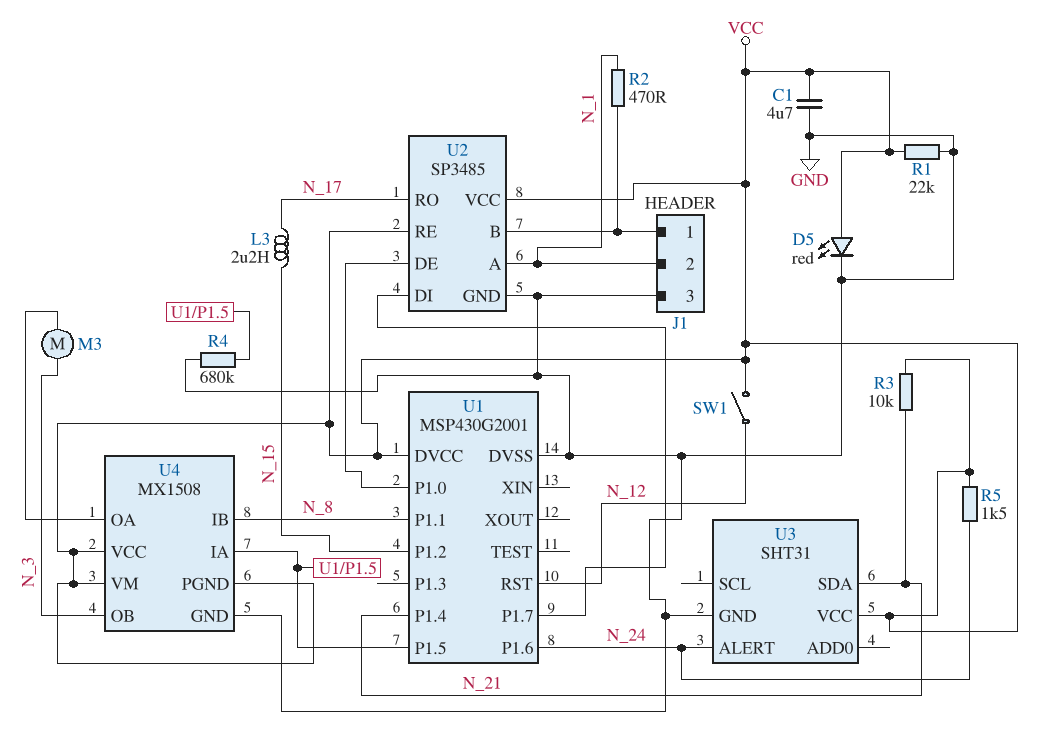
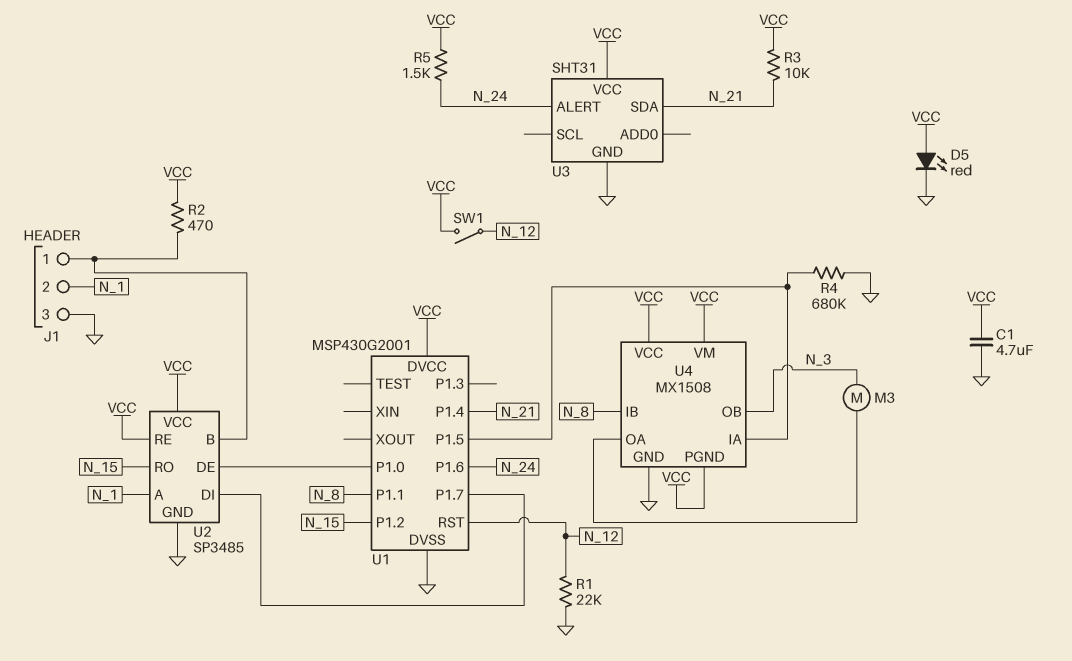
L3: 2.2uH (N_15, N_17) -> none
R1: 22k (GND, VCC) -> 22k (GND, N_12)
R2: 470 (J1/1, N_1) -> 470 (J1/1, VCC)
U2 pin RO: N_17 -> N_15

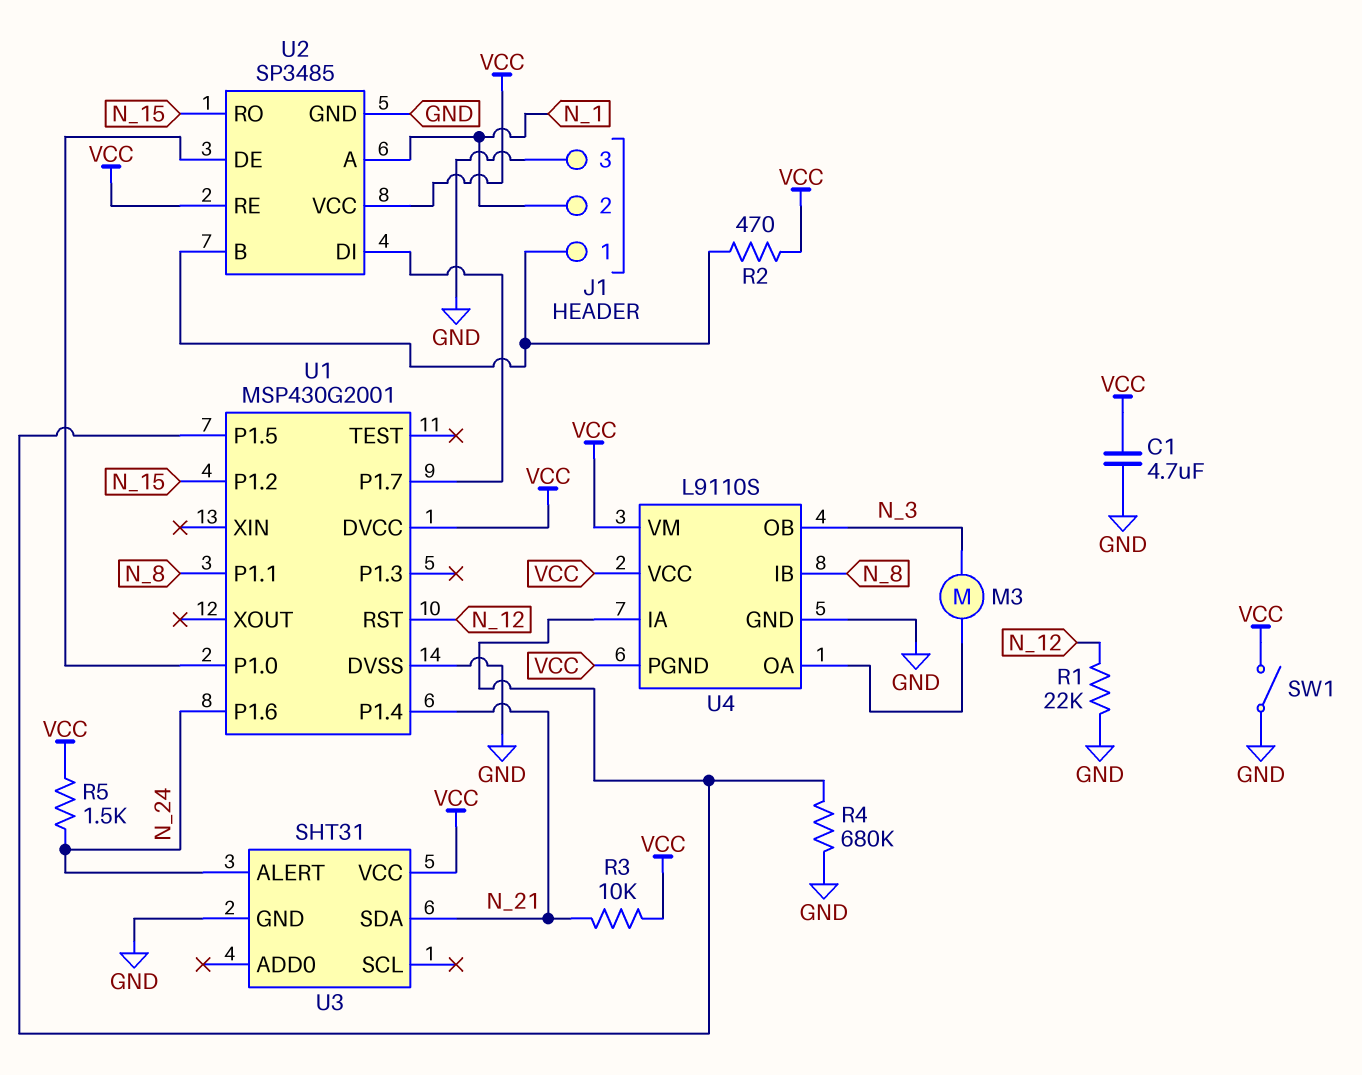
D5: LED red (A VCC, K GND) -> none
SW1: switch (N_12, VCC) -> switch (GND, VCC)
U4: MX1508 -> L9110S

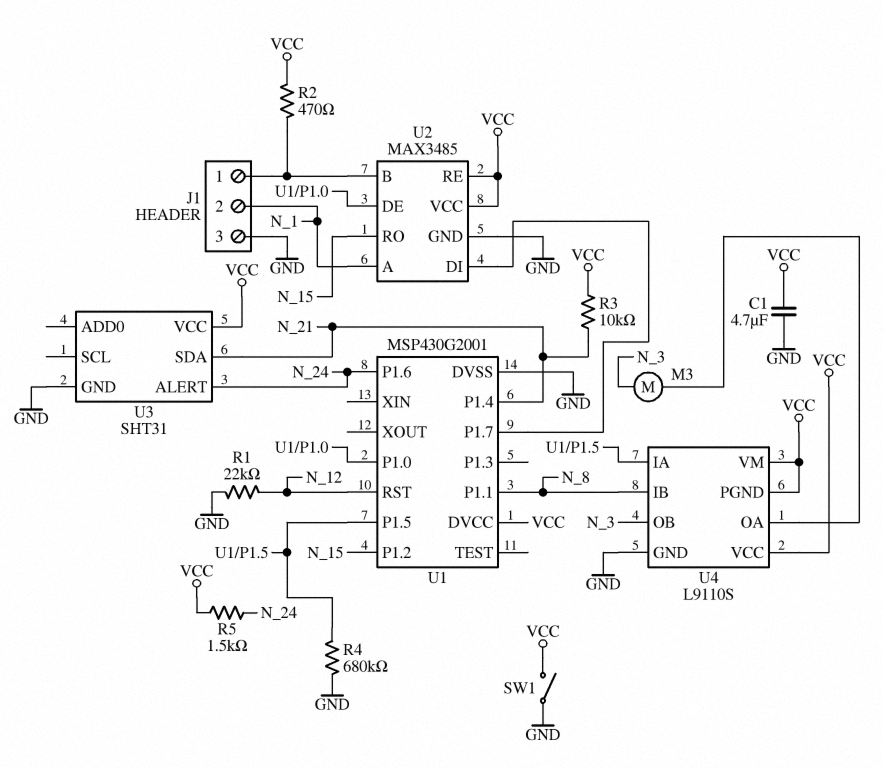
U2: SP3485 -> MAX3485

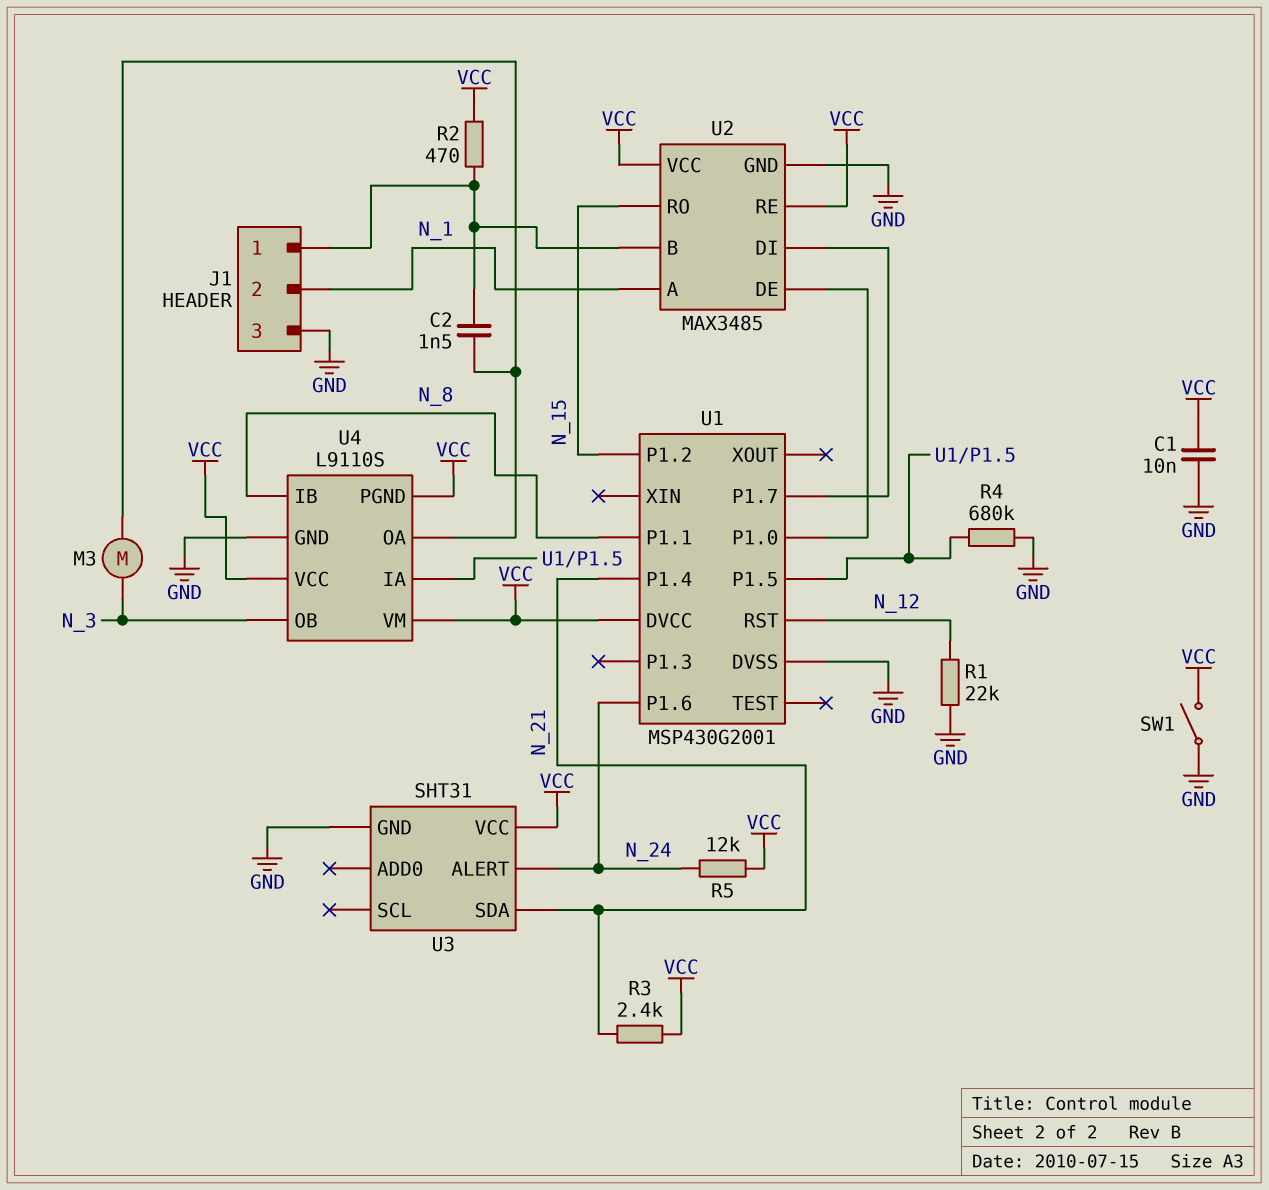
C1: 4.7uF (GND, VCC) -> 10nF (GND, VCC)
C2: none -> 1.5nF (J1/1, U4/OA)
R3: 10k (N_21, VCC) -> 2.4k (N_21, VCC)
R5: 1.5k (N_24, VCC) -> 12k (N_24, VCC)

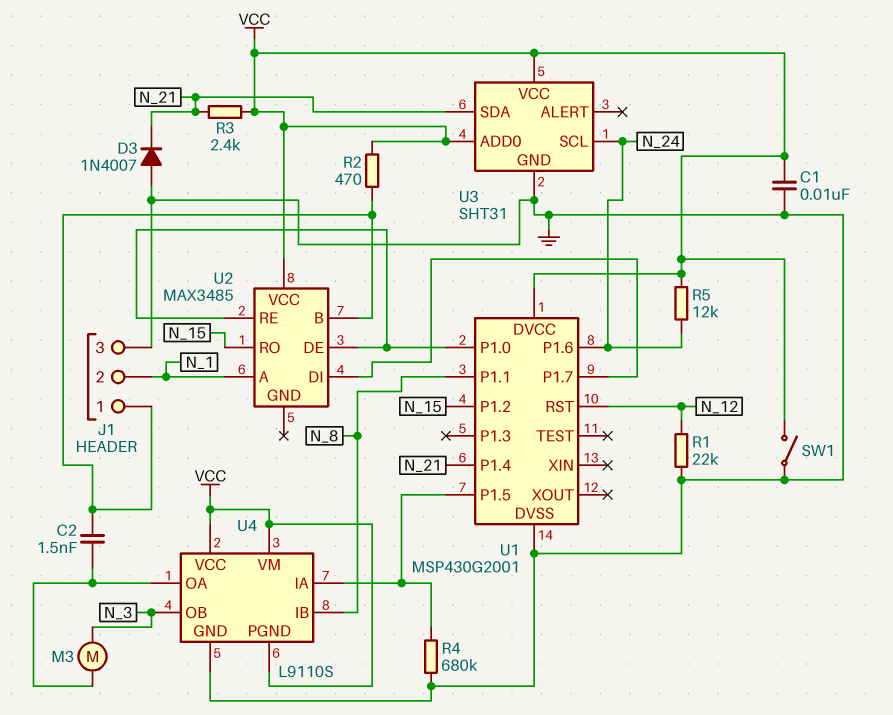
D3: none -> diode 1N4007 (A GND, K N_21)
U2 pin GND: GND -> none
U2 pin RE: VCC -> U1/P1.0
U3 pin ADD0: none -> VCC
U3 pin ALERT: N_24 -> none
U3 pin SCL: none -> N_24

